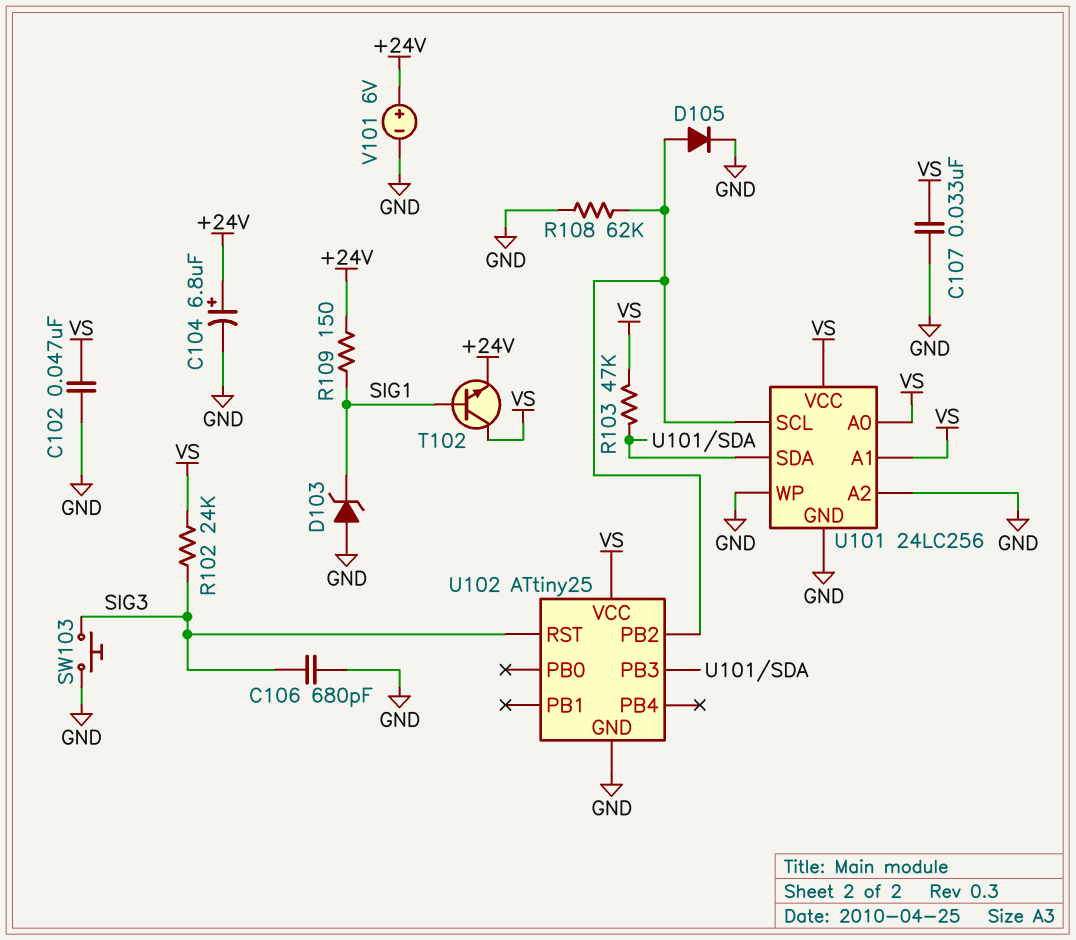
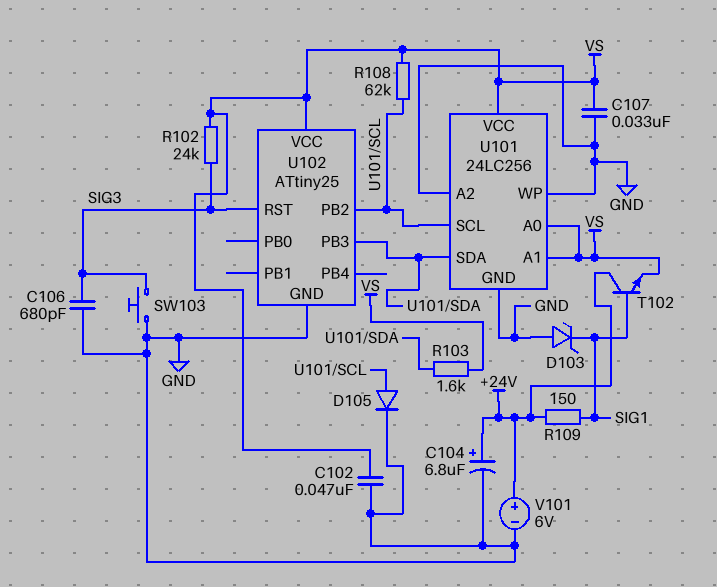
R103: 47k (U101/SDA, VS) -> 1.6k (U101/SDA, VS)
R108: 62k (GND, U101/SCL) -> 62k (U101/SCL, VS)
T102: NPN (B SIG1, C VS, E +24V) -> NPN (B SIG1, C +24V, E VS)

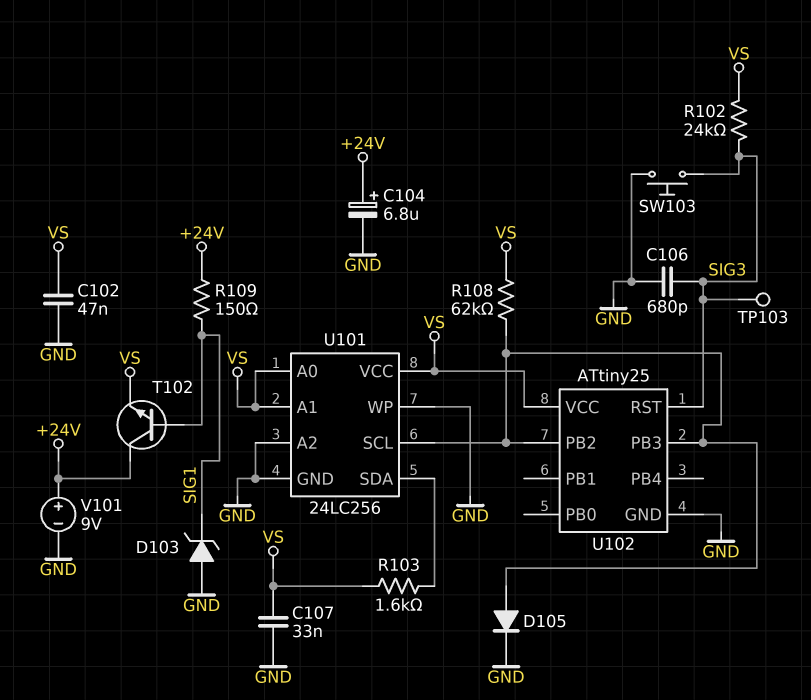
TP103: none -> test point (SIG3)
U102 pin PB3: U101/SDA -> U101/SCL
V101: 6V (plus +24V, minus GND) -> 9V (plus +24V, minus GND)

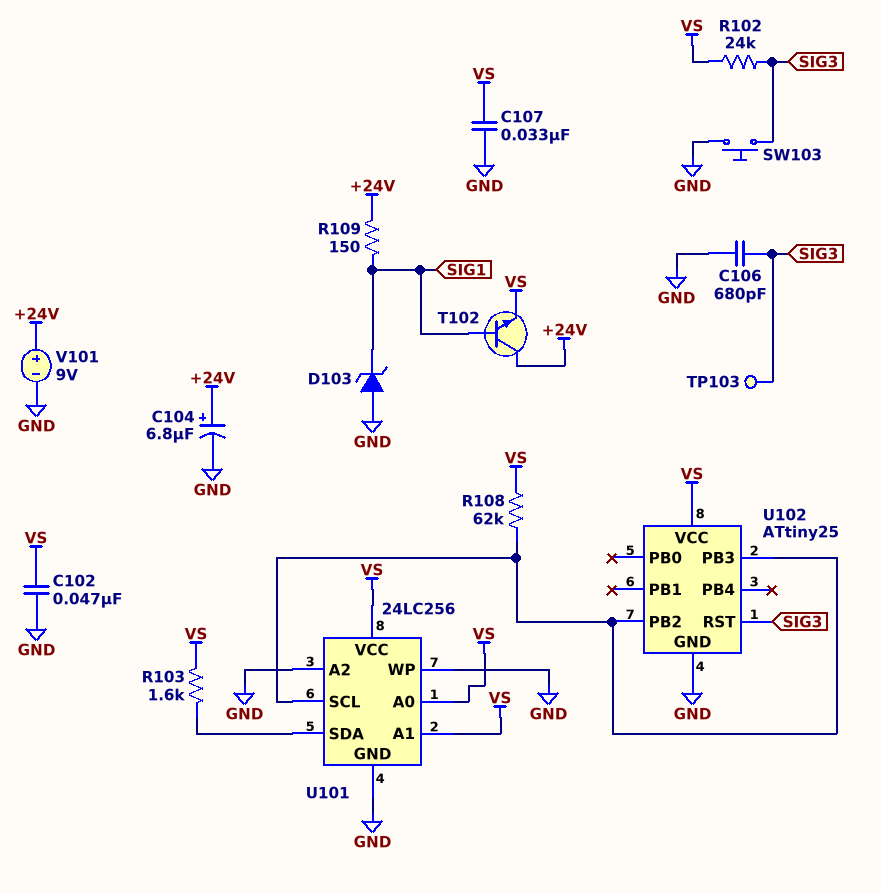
D105: diode (A U101/SCL, K GND) -> none

